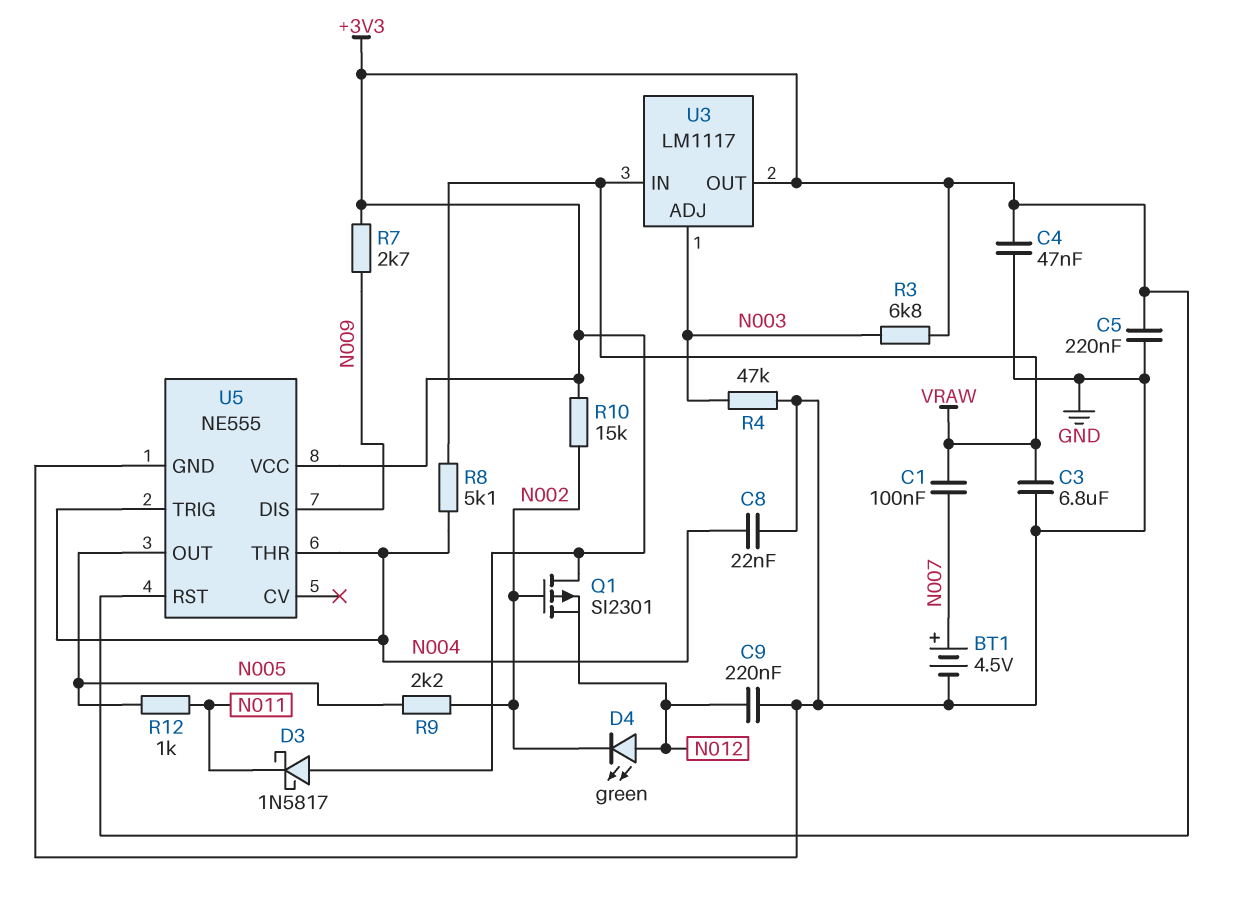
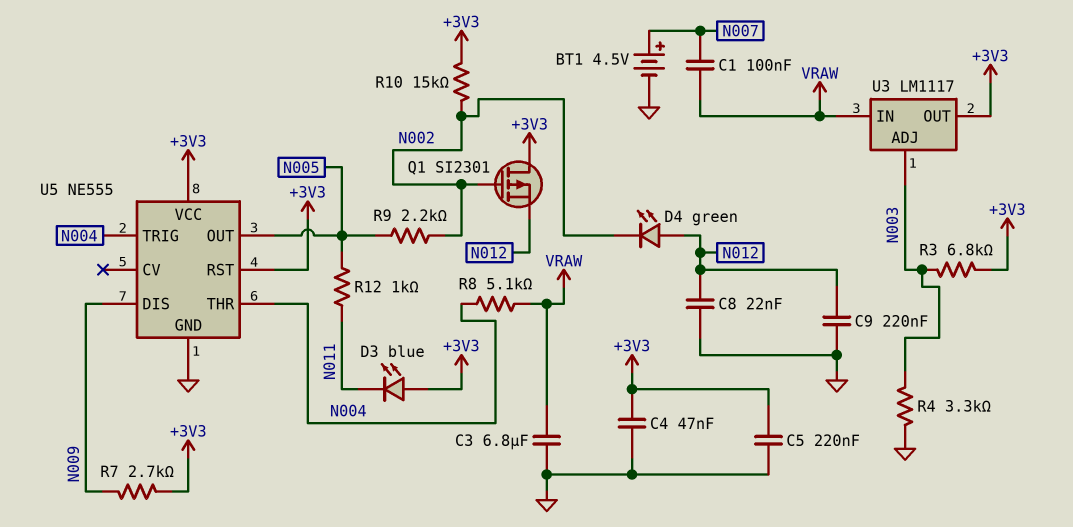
C8: 22nF (GND, N004) -> 22nF (GND, N012)
D3: schottky 1N5817 (A +3V3, K N011) -> LED blue (A +3V3, K N011)
R4: 47k (GND, N003) -> 3.3k (GND, N003)

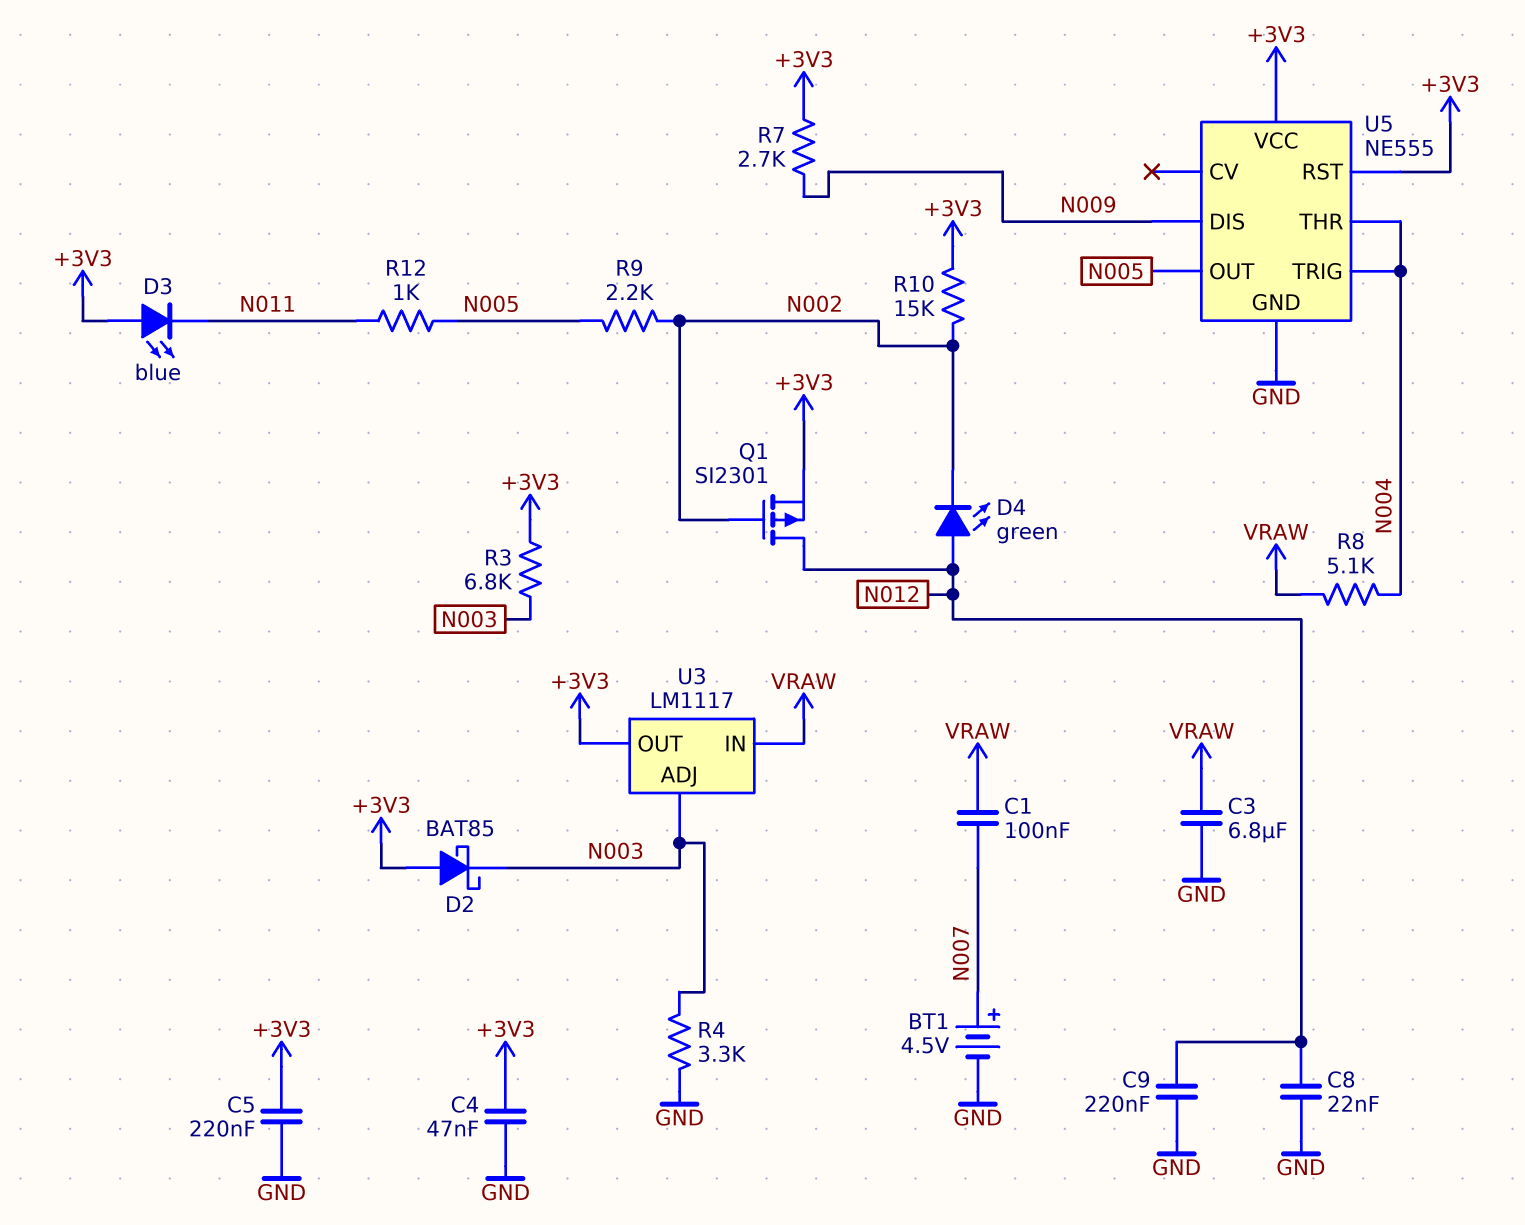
D2: none -> schottky BAT85 (A +3V3, K N003)
Q1: PMOS SI2301 (G N002, D +3V3, S N012) -> PMOS SI2301 (G N002, D N012, S +3V3)

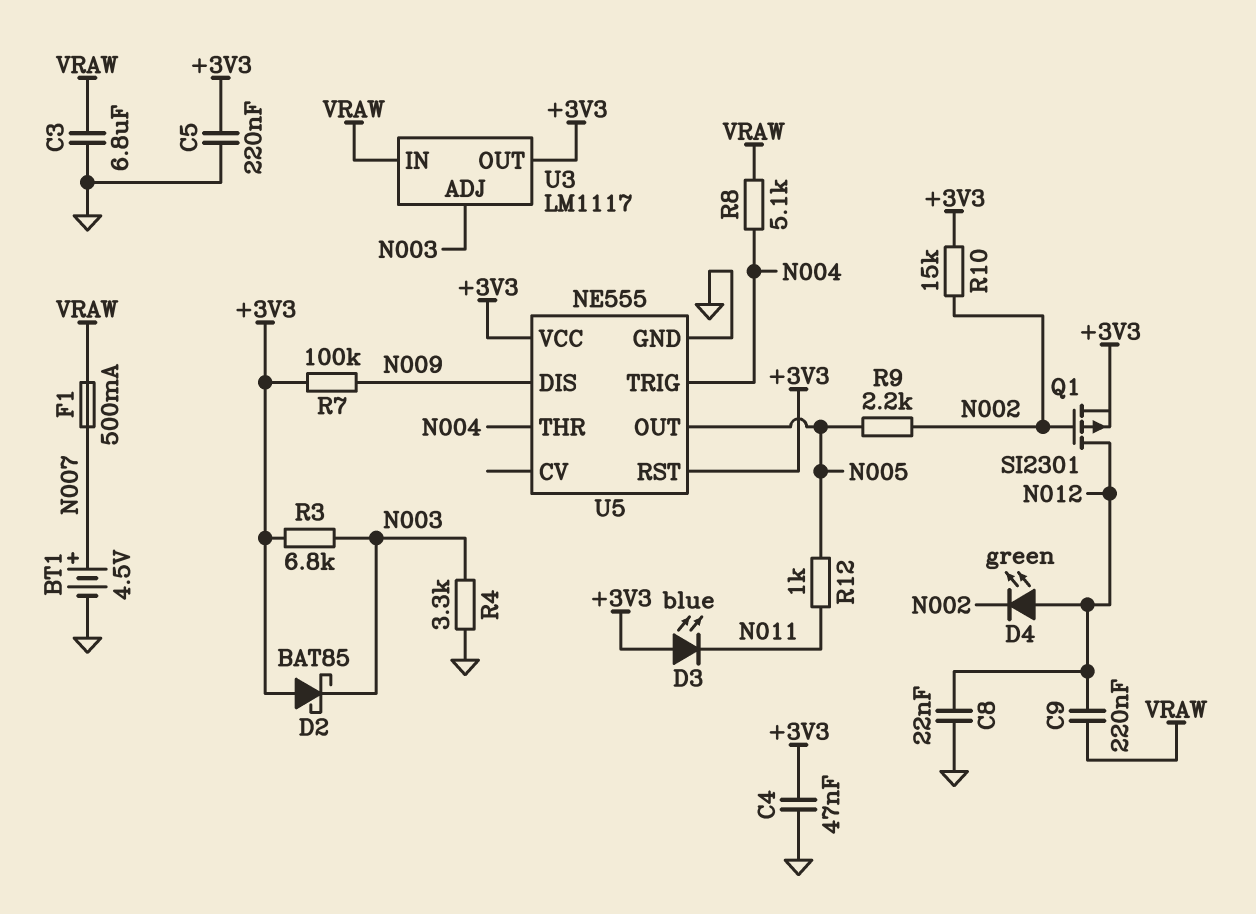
C1: 100nF (N007, VRAW) -> none
C9: 220nF (GND, N012) -> 220nF (N012, VRAW)
F1: none -> 500mA (N007, VRAW)
R7: 2.7k (+3V3, N009) -> 100k (+3V3, N009)

